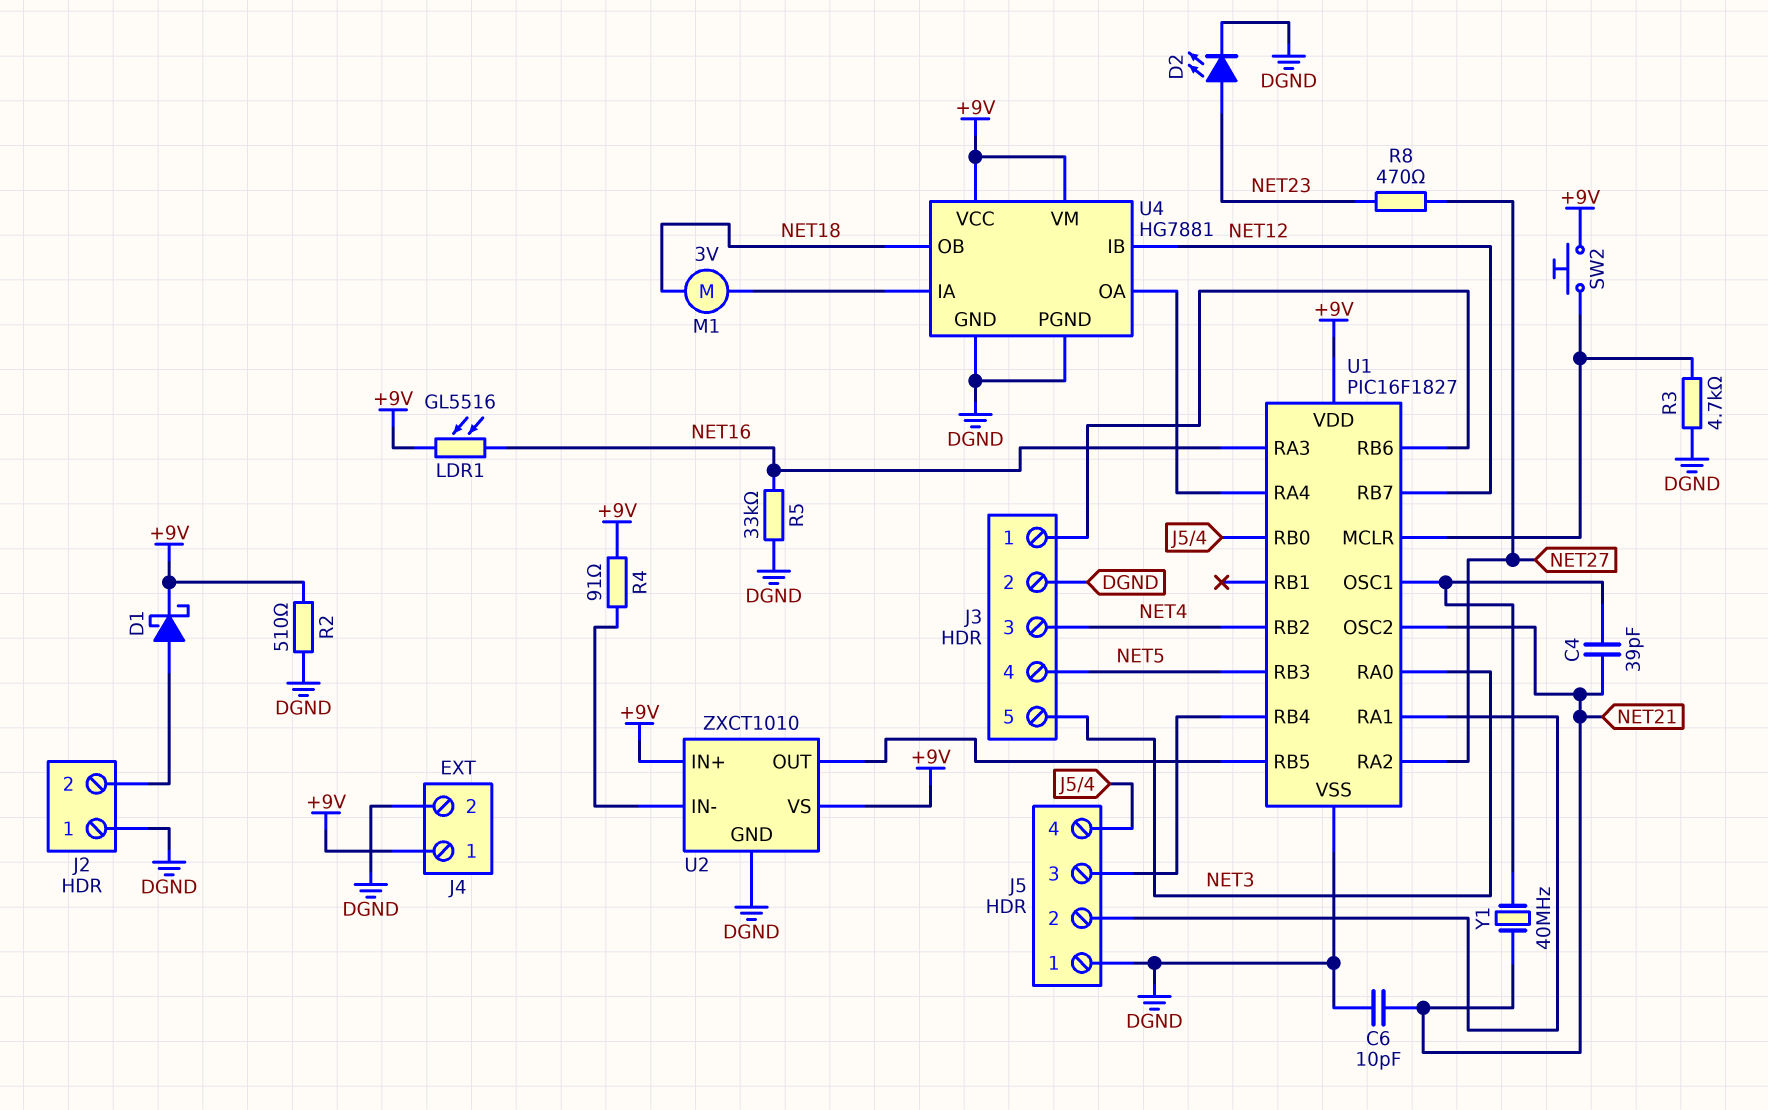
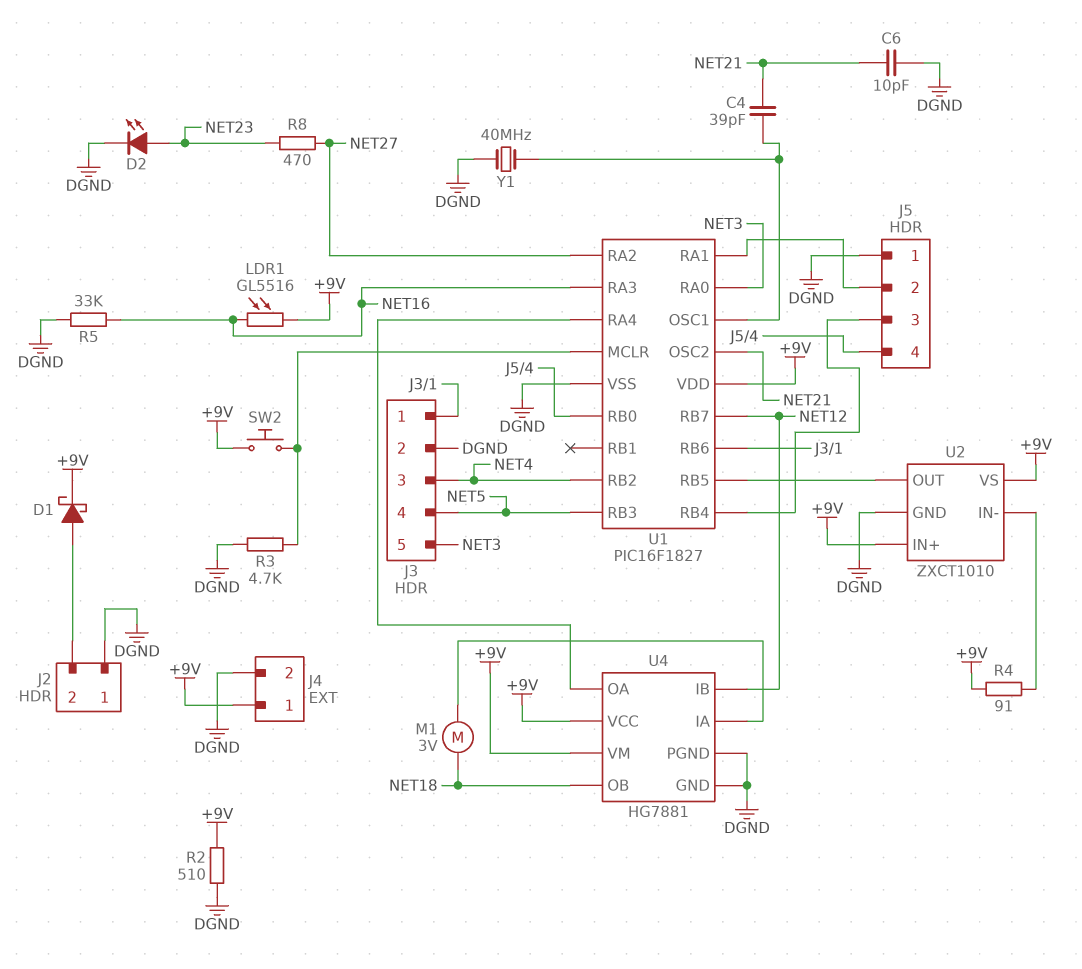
Y1: 40MHz (NET21, U1/OSC1) -> 40MHz (DGND, U1/OSC1)

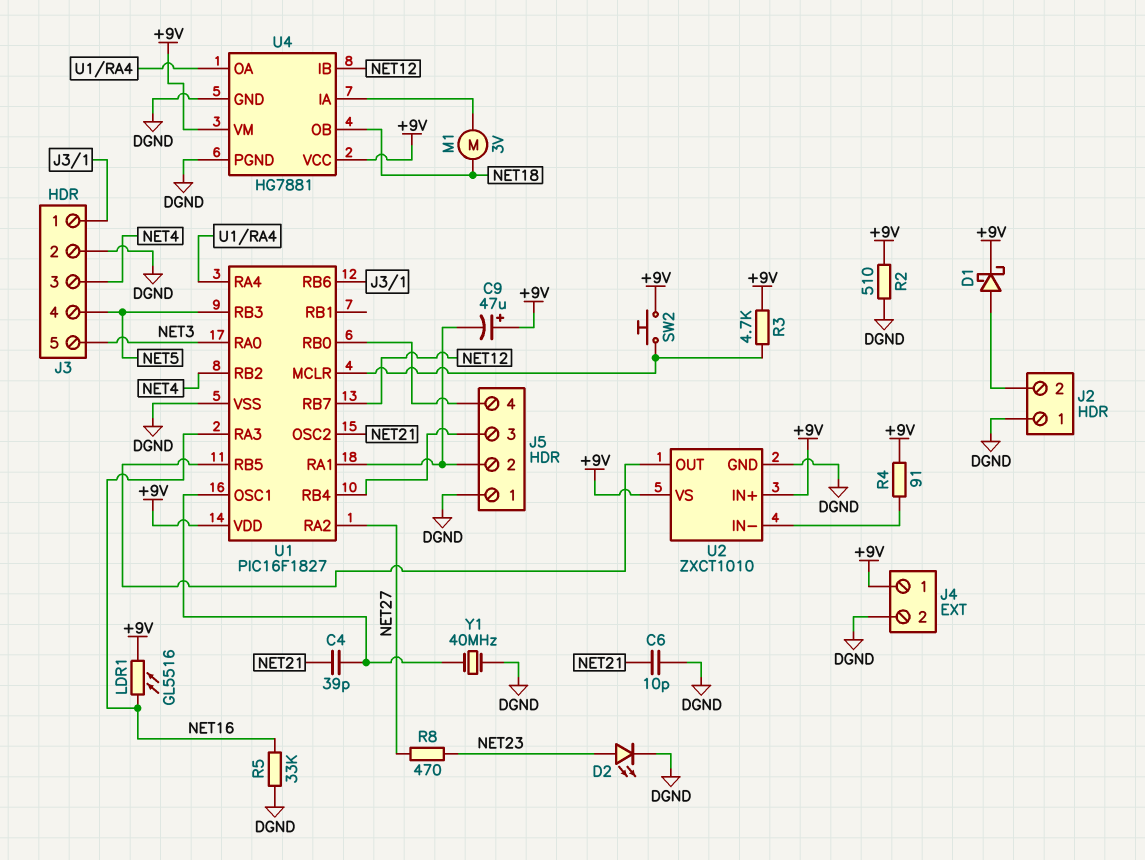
C9: none -> 47uF (plus +9V, minus J5/2)
R3: 4.7k (DGND, U1/MCLR) -> 4.7k (+9V, U1/MCLR)

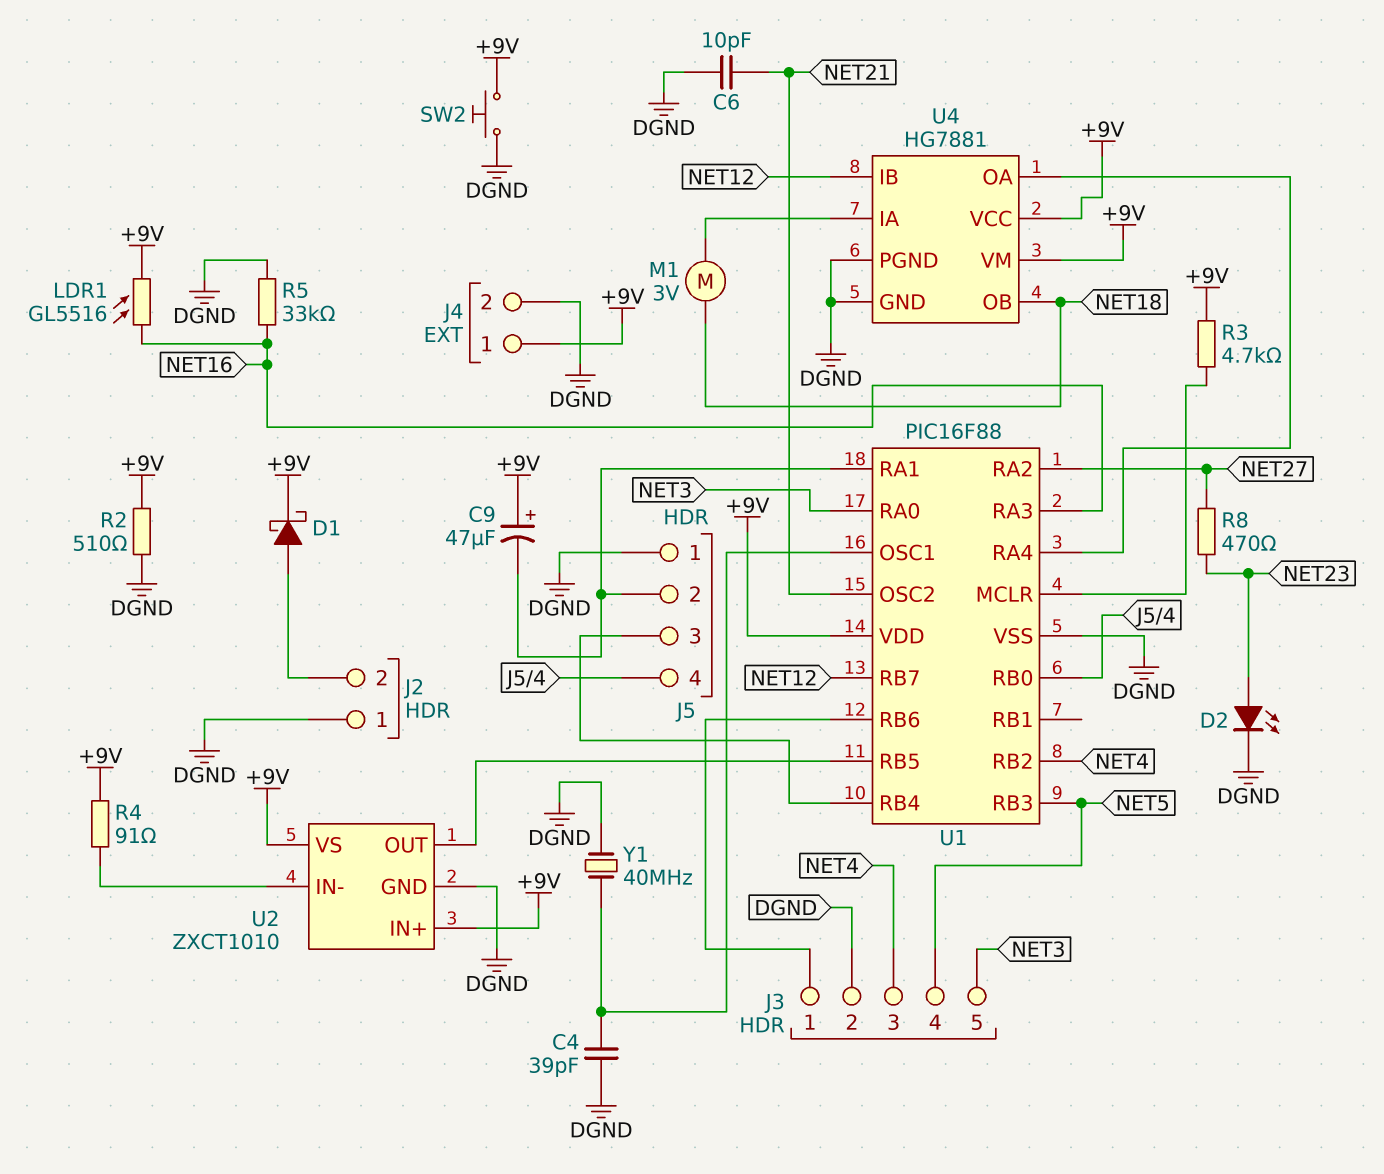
C4: 39pF (NET21, U1/OSC1) -> 39pF (DGND, U1/OSC1)
SW2: button (+9V, U1/MCLR) -> button (+9V, DGND)
U1: PIC16F1827 -> PIC16F88

